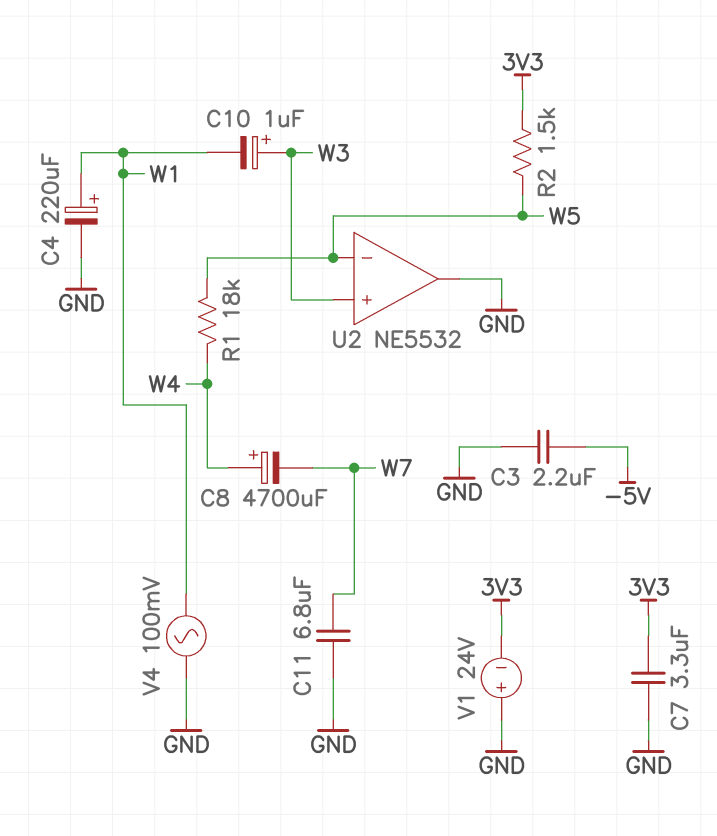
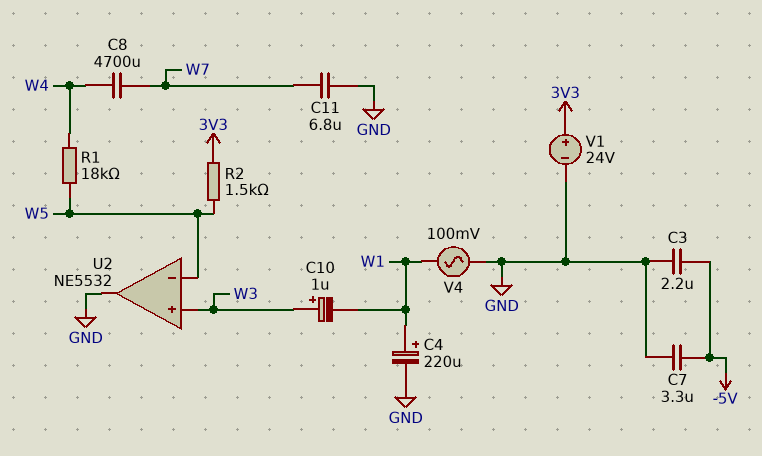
C7: 3.3uF (3V3, GND) -> 3.3uF (-5V, GND)
C8: 4700uF (plus W4, minus W7) -> 4700uF (W4, W7)
V1: 24V (plus GND, minus 3V3) -> 24V (plus 3V3, minus GND)

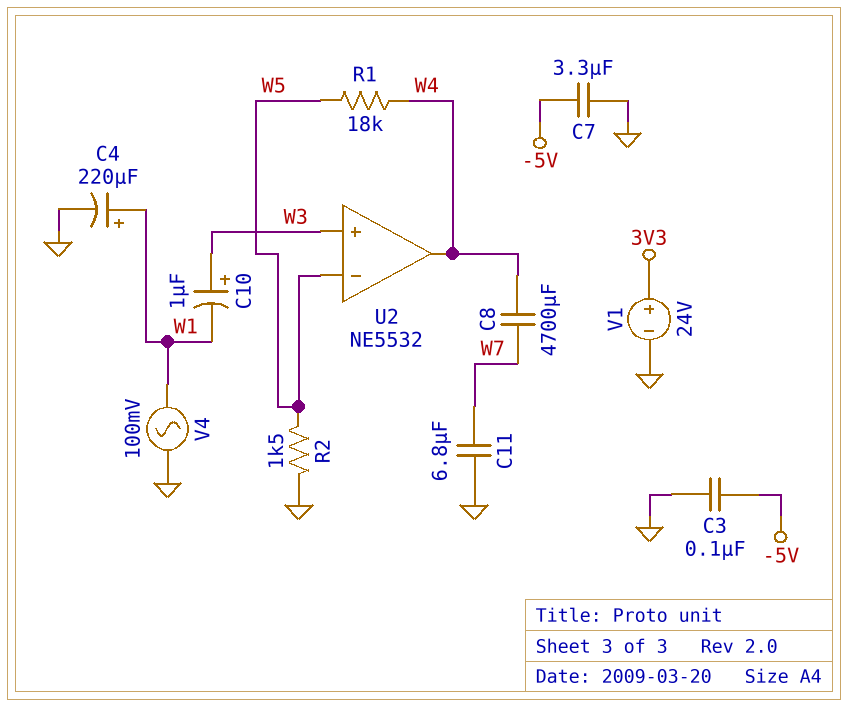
C3: 2.2uF (-5V, GND) -> 100nF (-5V, GND)
R2: 1.5k (3V3, W5) -> 1.5k (GND, W5)
U2 pin out: GND -> W4

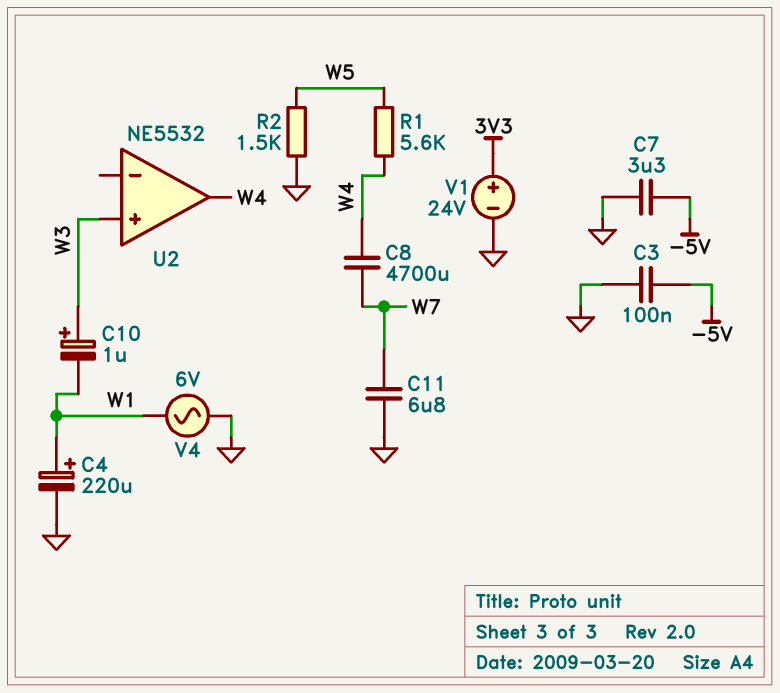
R1: 18k (W4, W5) -> 5.6k (W4, W5)
U2 pin in-: W5 -> none
V4: AC 100mV (GND, W1) -> AC 6V (GND, W1)

